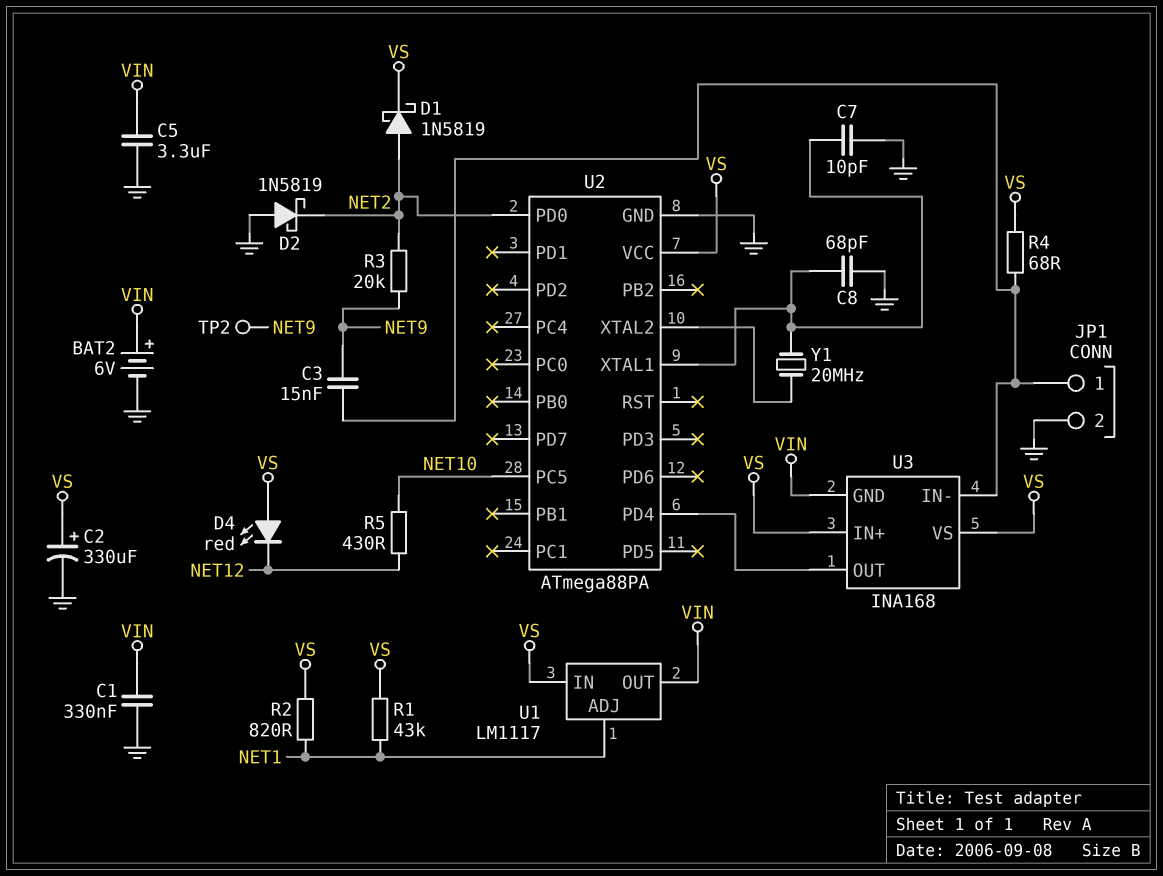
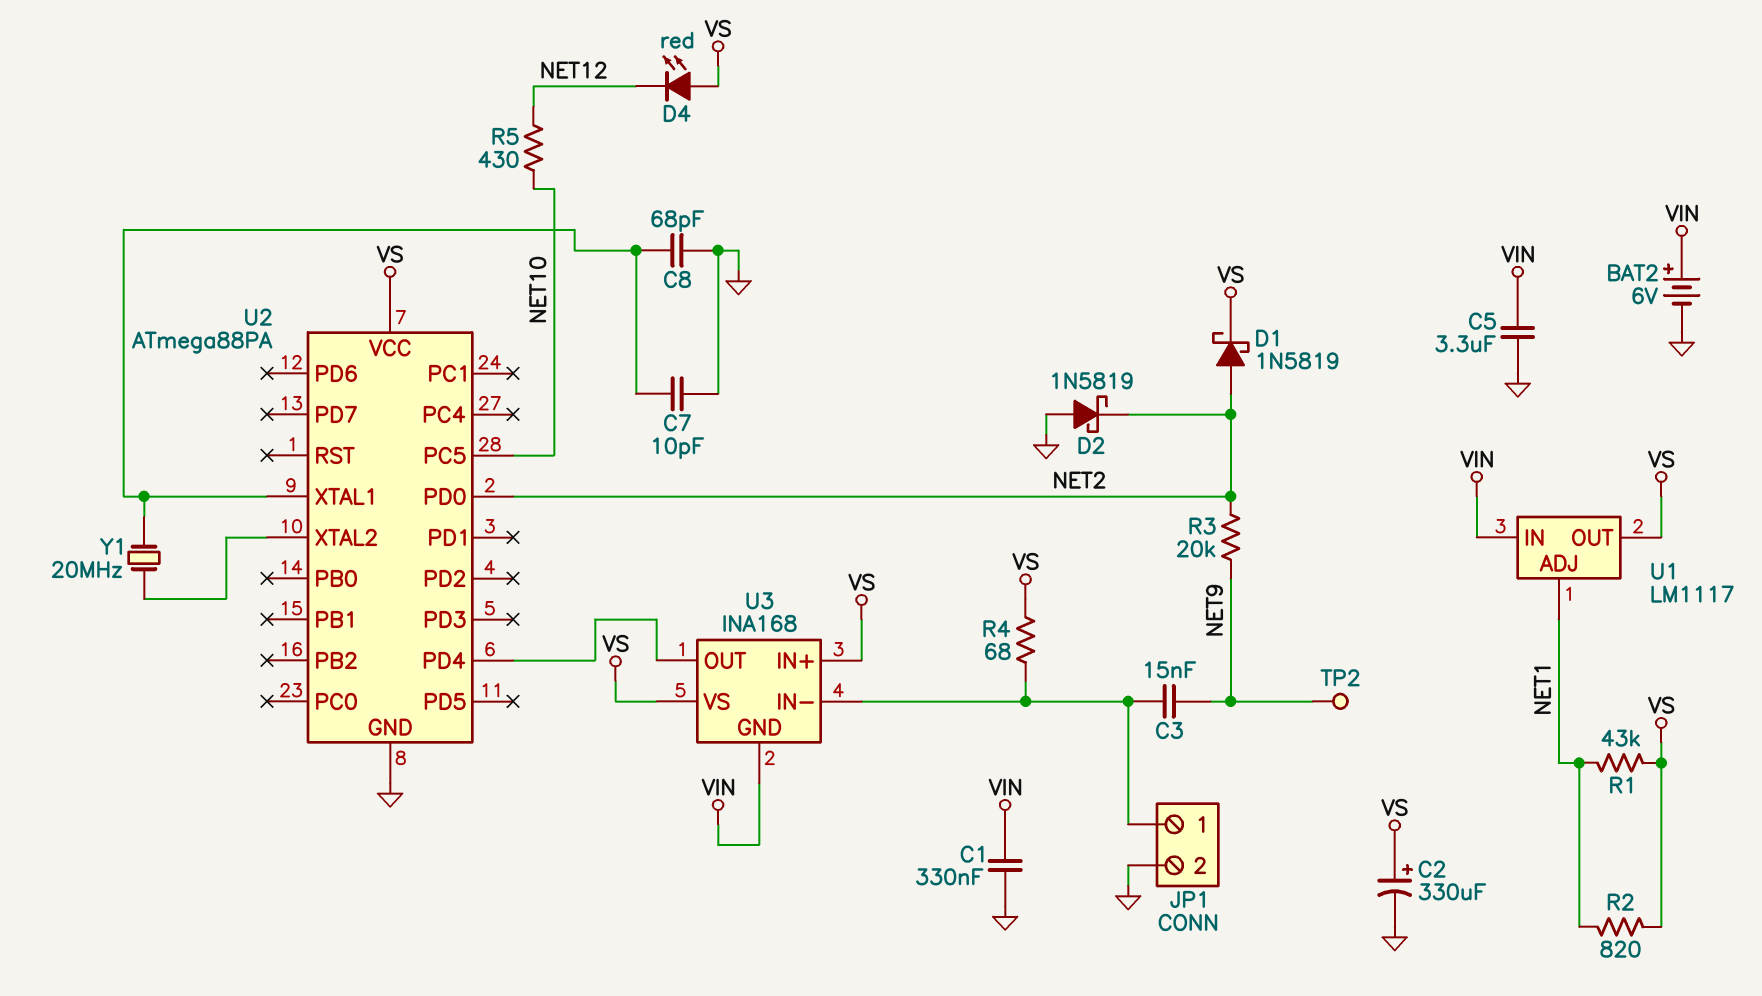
U1 pin IN: VS -> VIN
U1 pin OUT: VIN -> VS

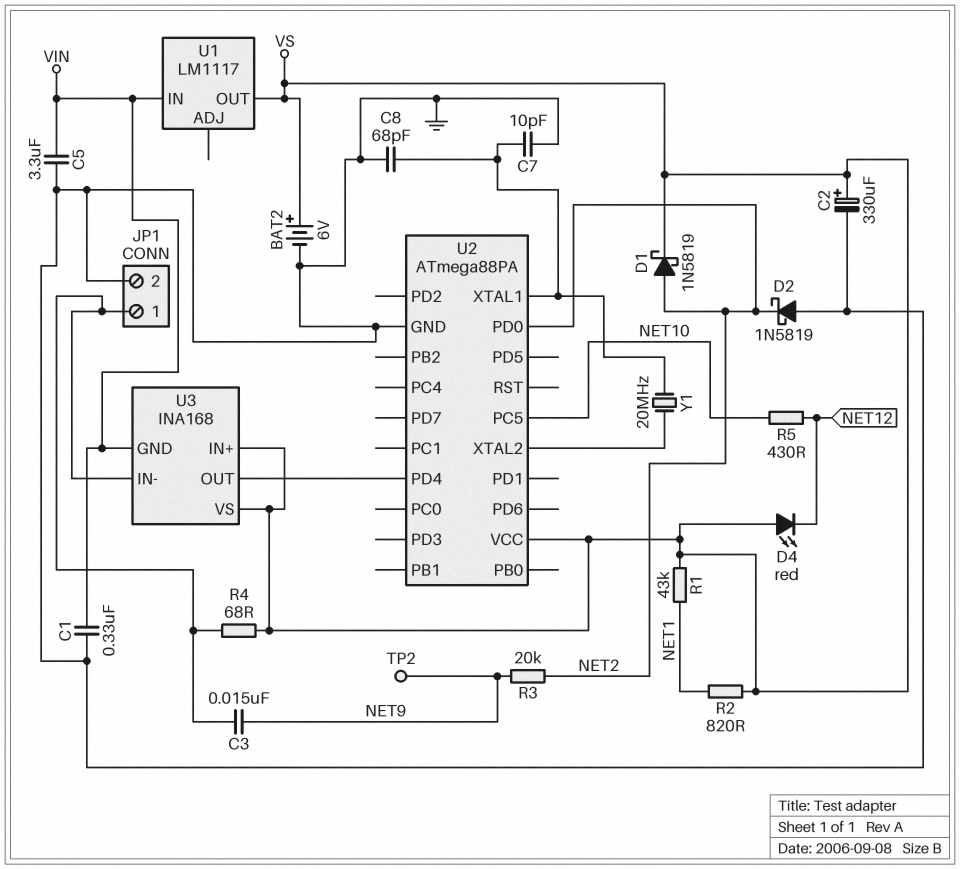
BAT2: 6V (plus VIN, minus GND) -> 6V (plus VS, minus GND)
U1 pin ADJ: NET1 -> none

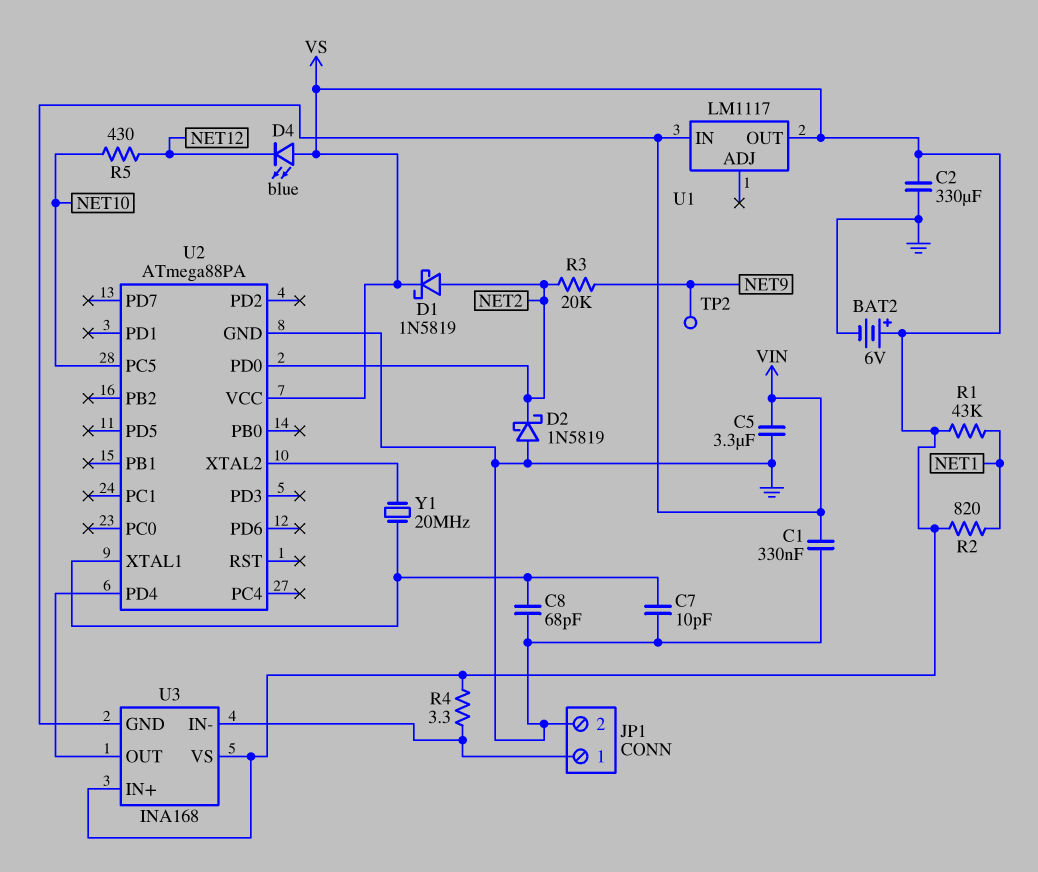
C2: 330uF (plus VS, minus GND) -> 330uF (GND, VS)
C3: 15nF (JP1/1, NET9) -> none
D4: LED red (A VS, K NET12) -> LED blue (A VS, K NET12)
R4: 68 (JP1/1, VS) -> 3.3 (JP1/1, VS)

